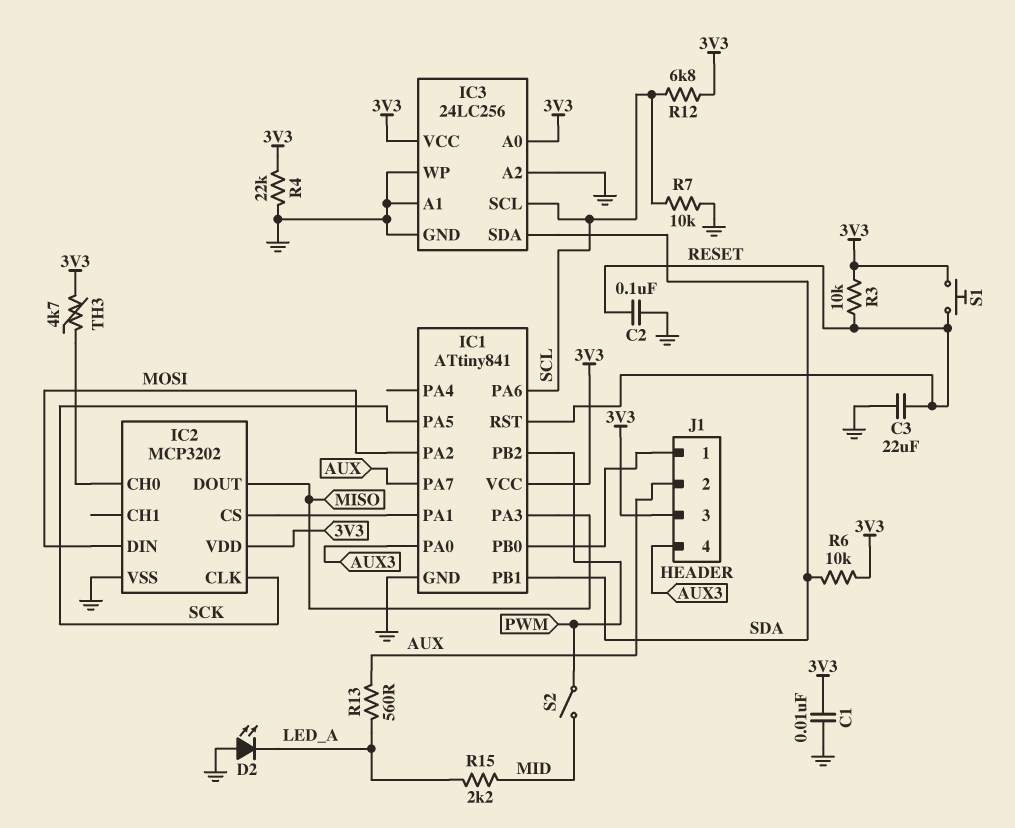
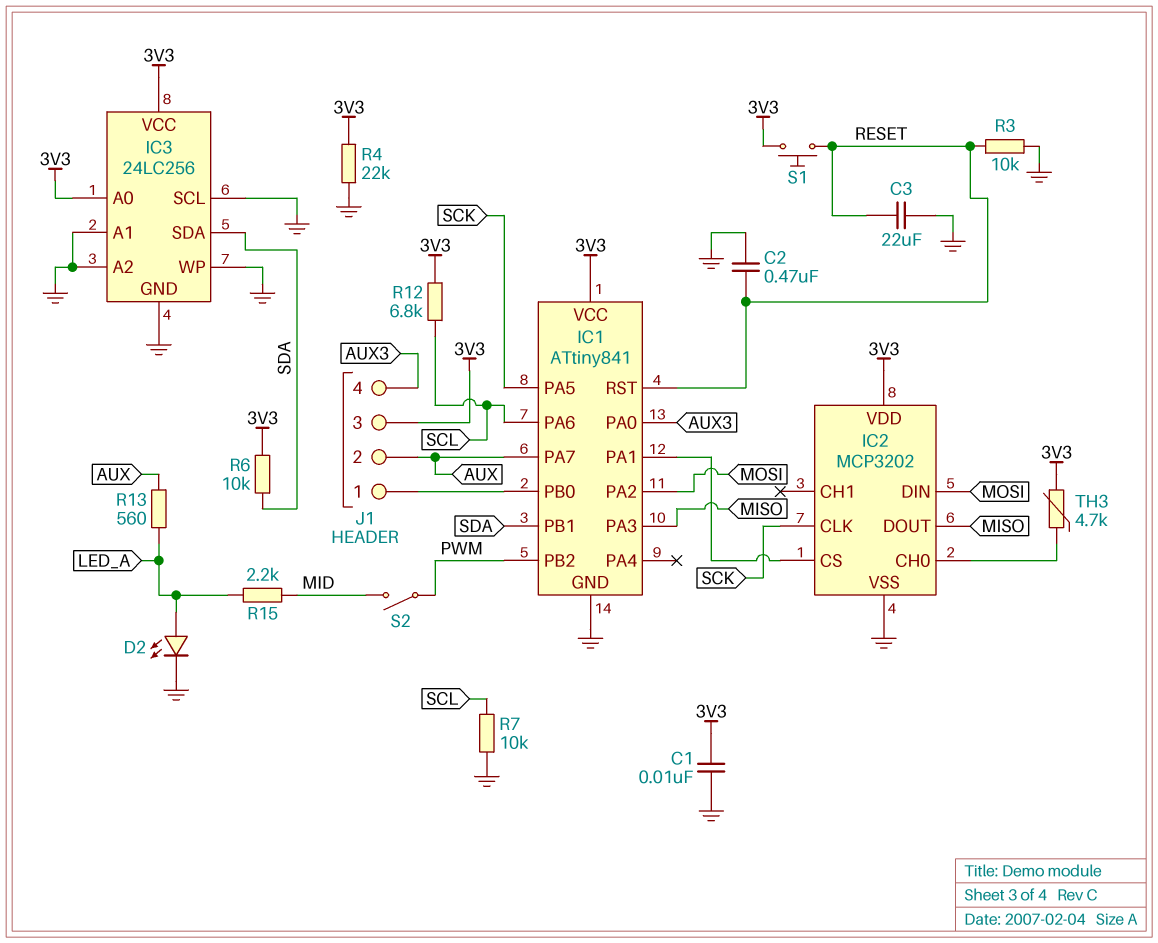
C2: 100nF (GND, RESET) -> 470nF (GND, RESET)
D2: LED (A GND, K LED_A) -> LED (A LED_A, K GND)
IC3 pin SCL: SCL -> GND
R3: 10k (3V3, RESET) -> 10k (GND, RESET)

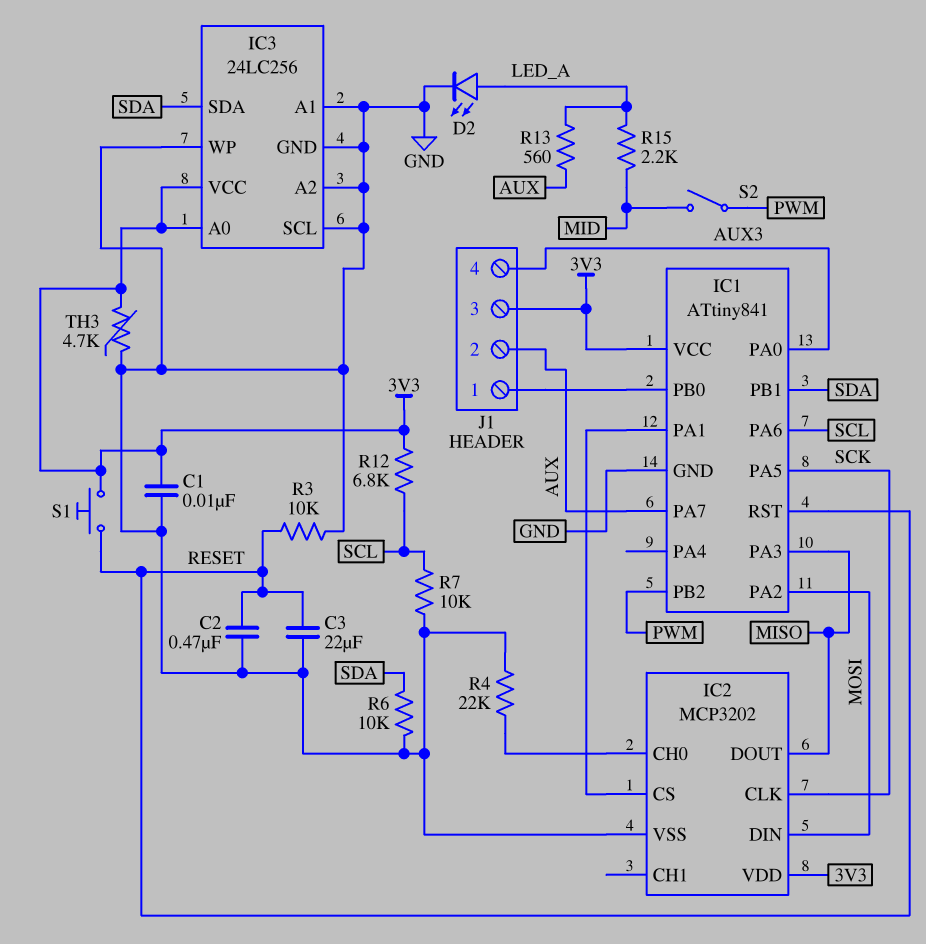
R4: 22k (3V3, GND) -> 22k (GND, IC2/CH0)
R6: 10k (3V3, SDA) -> 10k (GND, SDA)
TH3: 4.7k (3V3, IC2/CH0) -> 4.7k (3V3, GND)

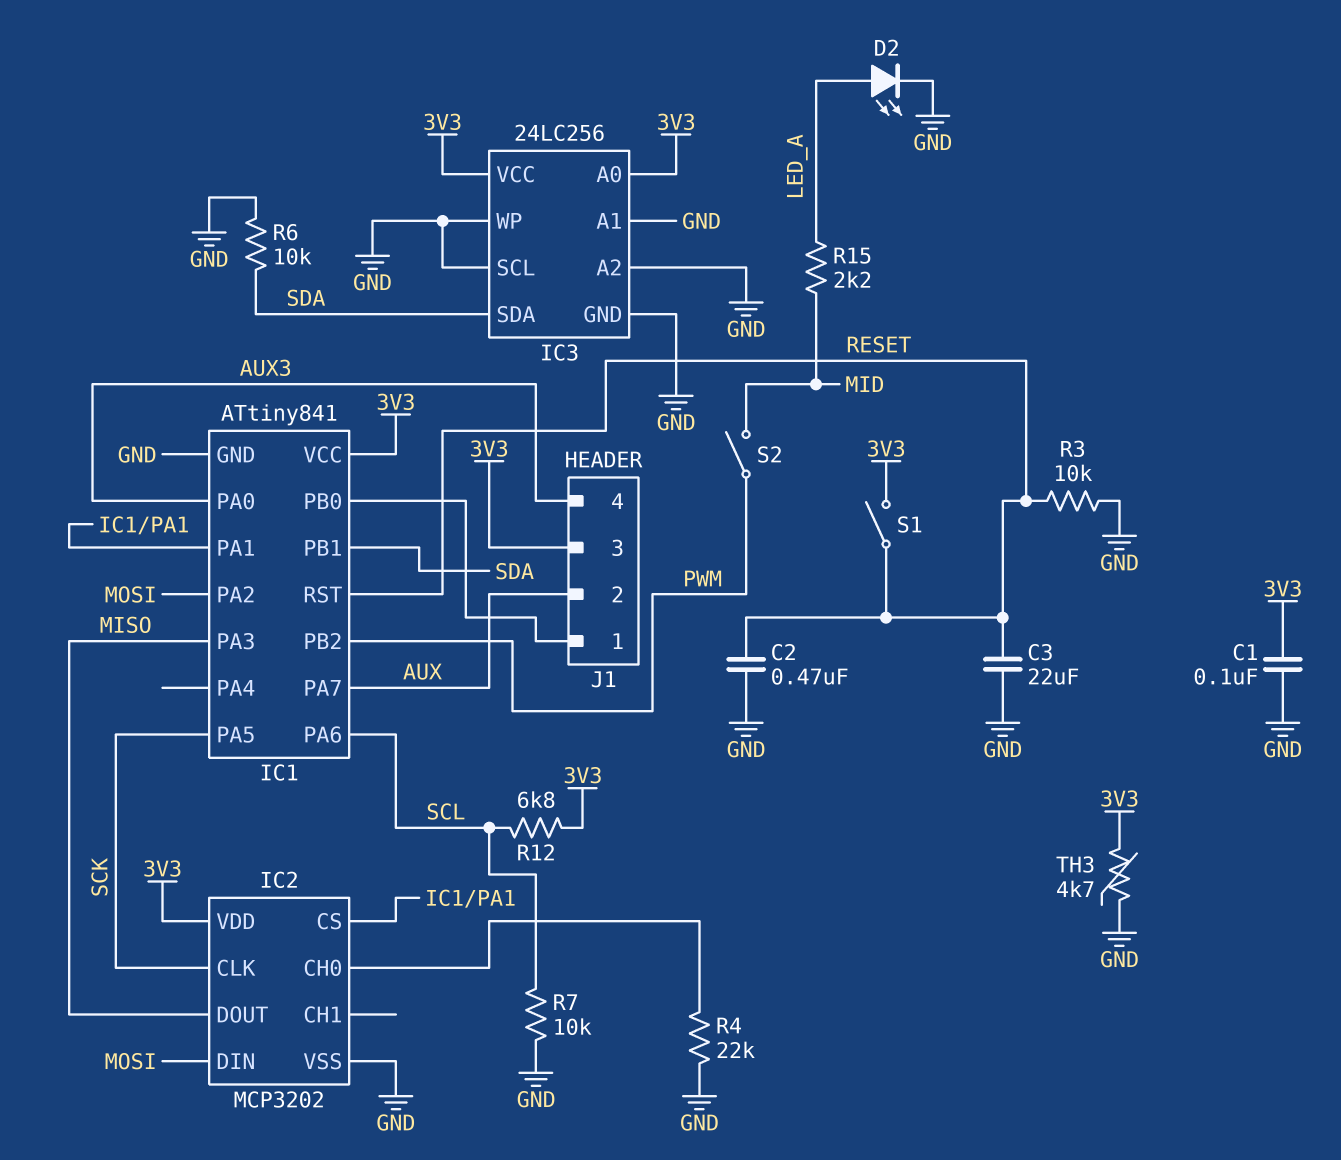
C1: 10nF (3V3, GND) -> 100nF (3V3, GND)
R13: 560 (AUX, LED_A) -> none
S1: button (3V3, RESET) -> switch (3V3, RESET)

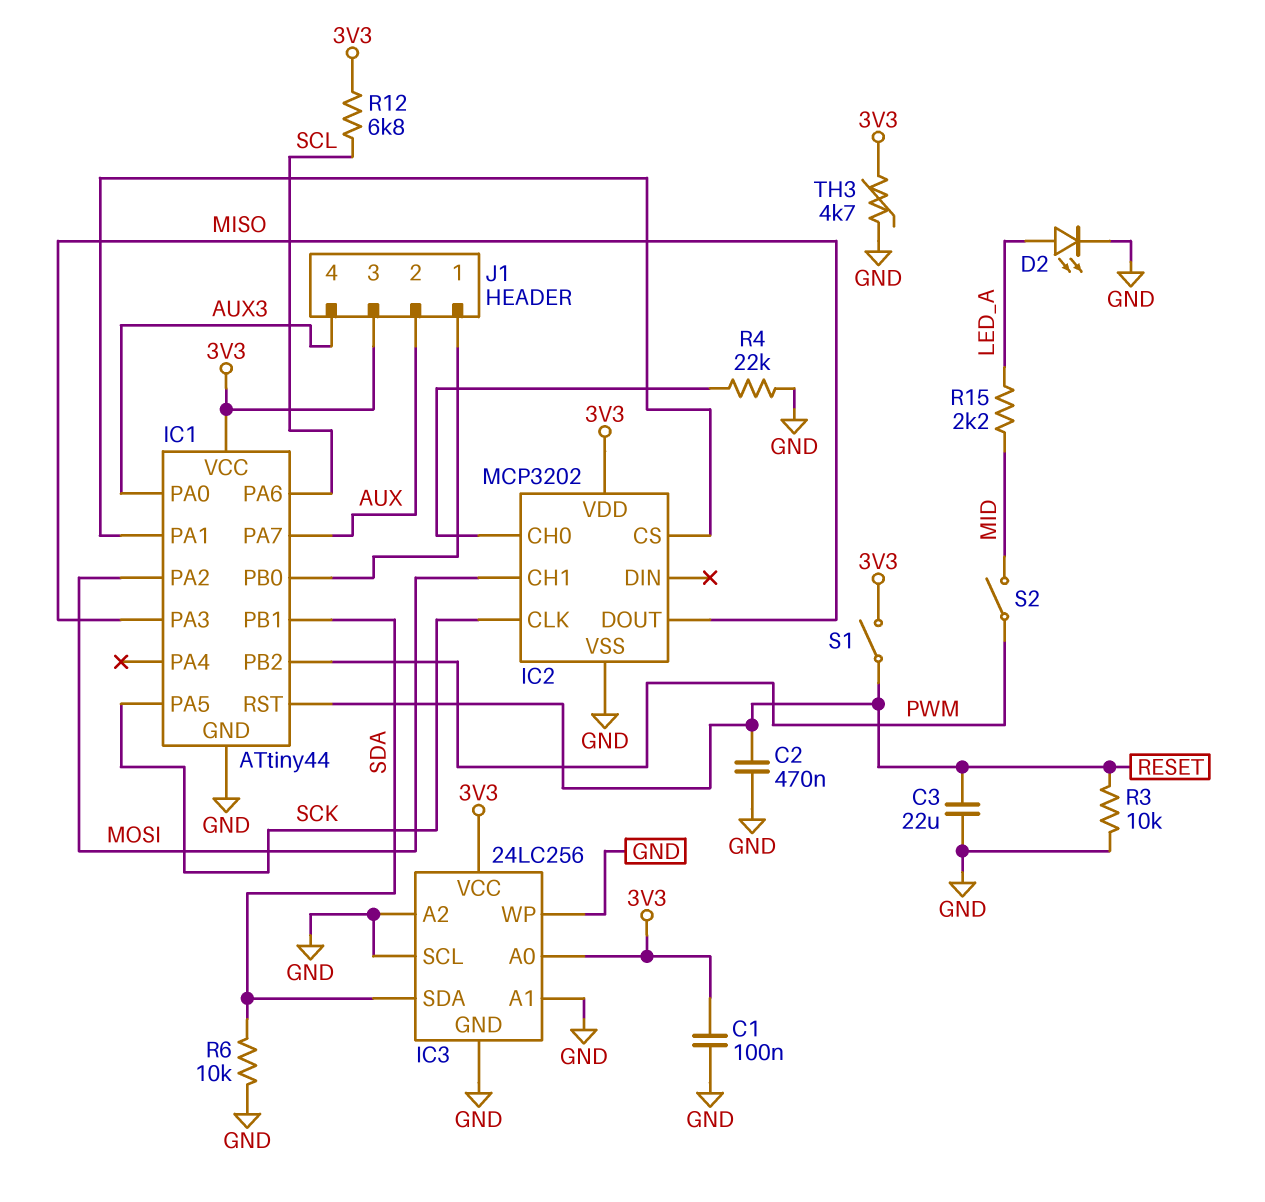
IC1: ATtiny841 -> ATtiny44
IC2 pin CH1: none -> MOSI
IC2 pin DIN: MOSI -> none
R7: 10k (GND, SCL) -> none

